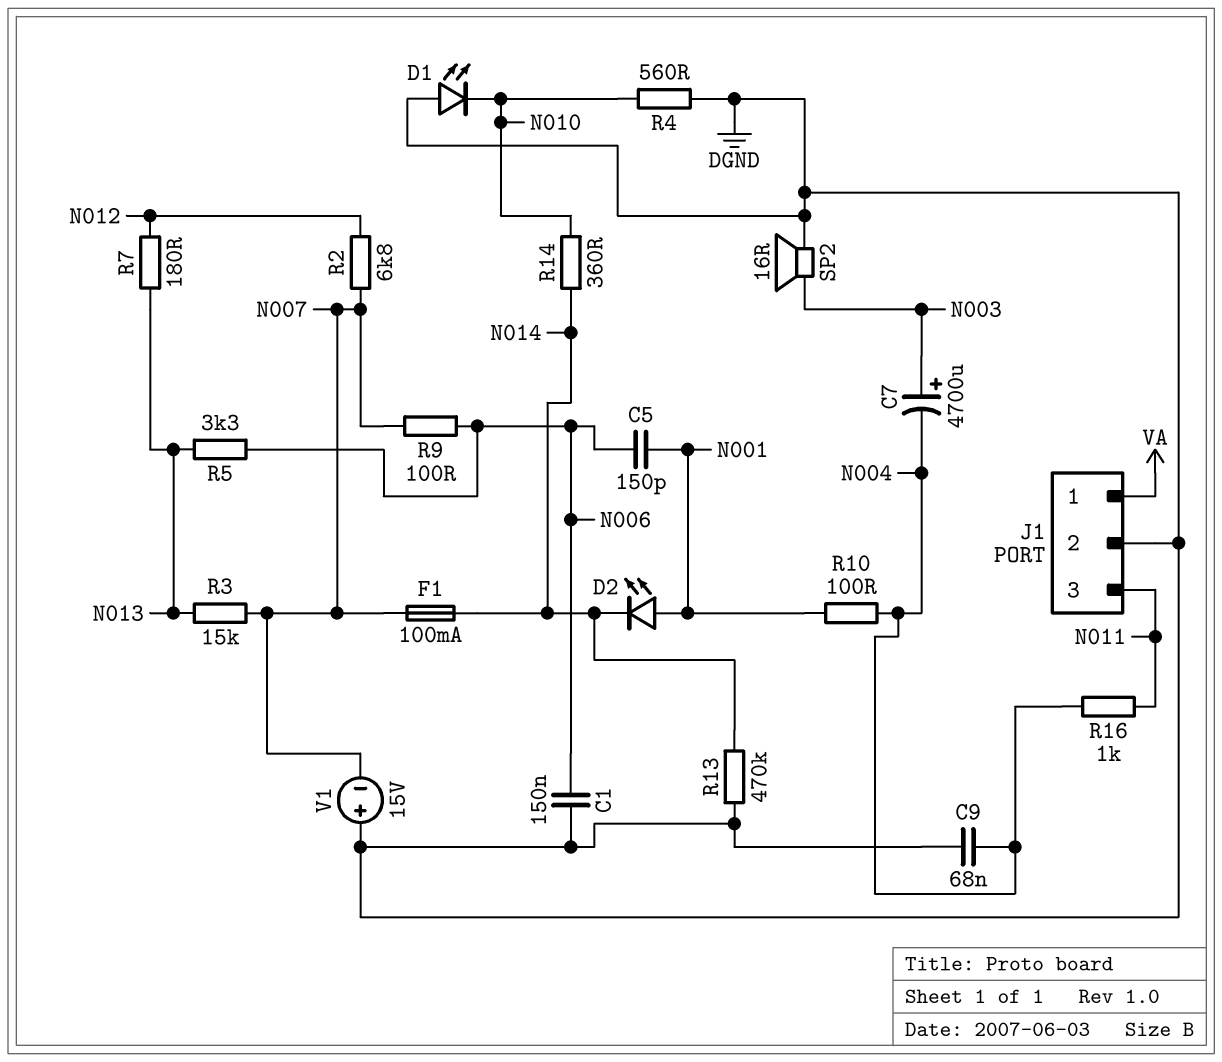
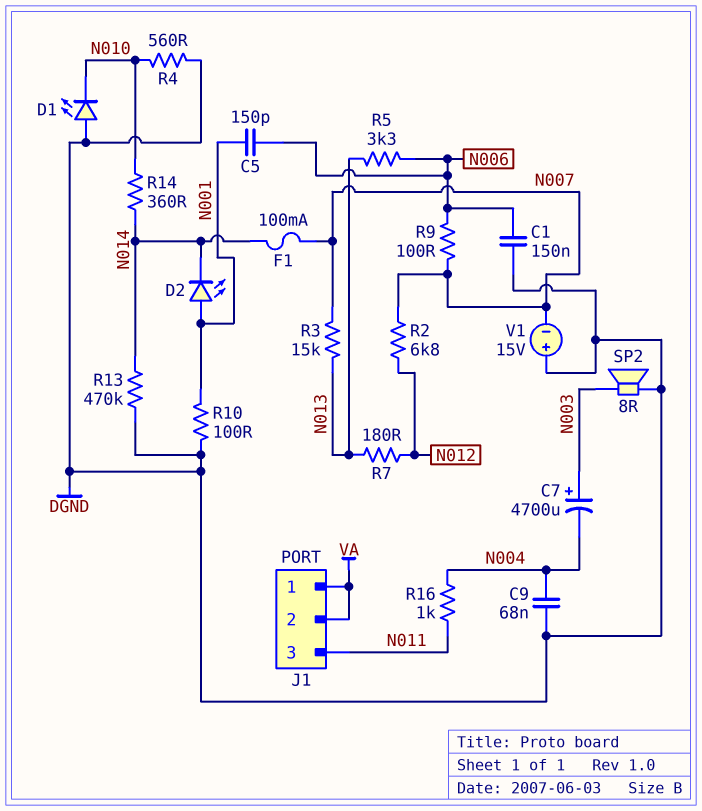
J1 pin 2: DGND -> VA
R10: 100 (N001, N004) -> 100 (DGND, N001)
SP2: speaker 16R (DGND, N003) -> speaker 8R (DGND, N003)

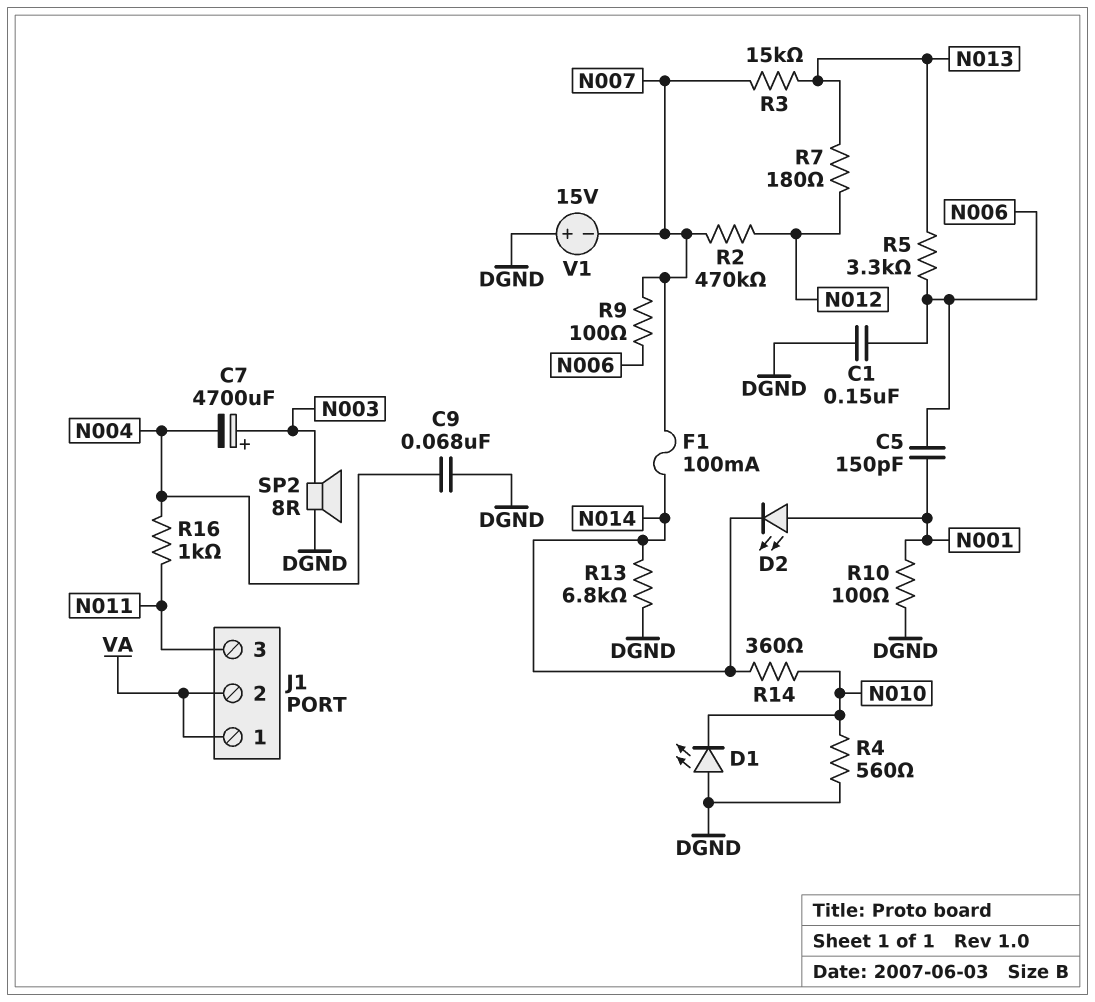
R2: 6.8k (N007, N012) -> 470k (N007, N012)
R13: 470k (DGND, N014) -> 6.8k (DGND, N014)

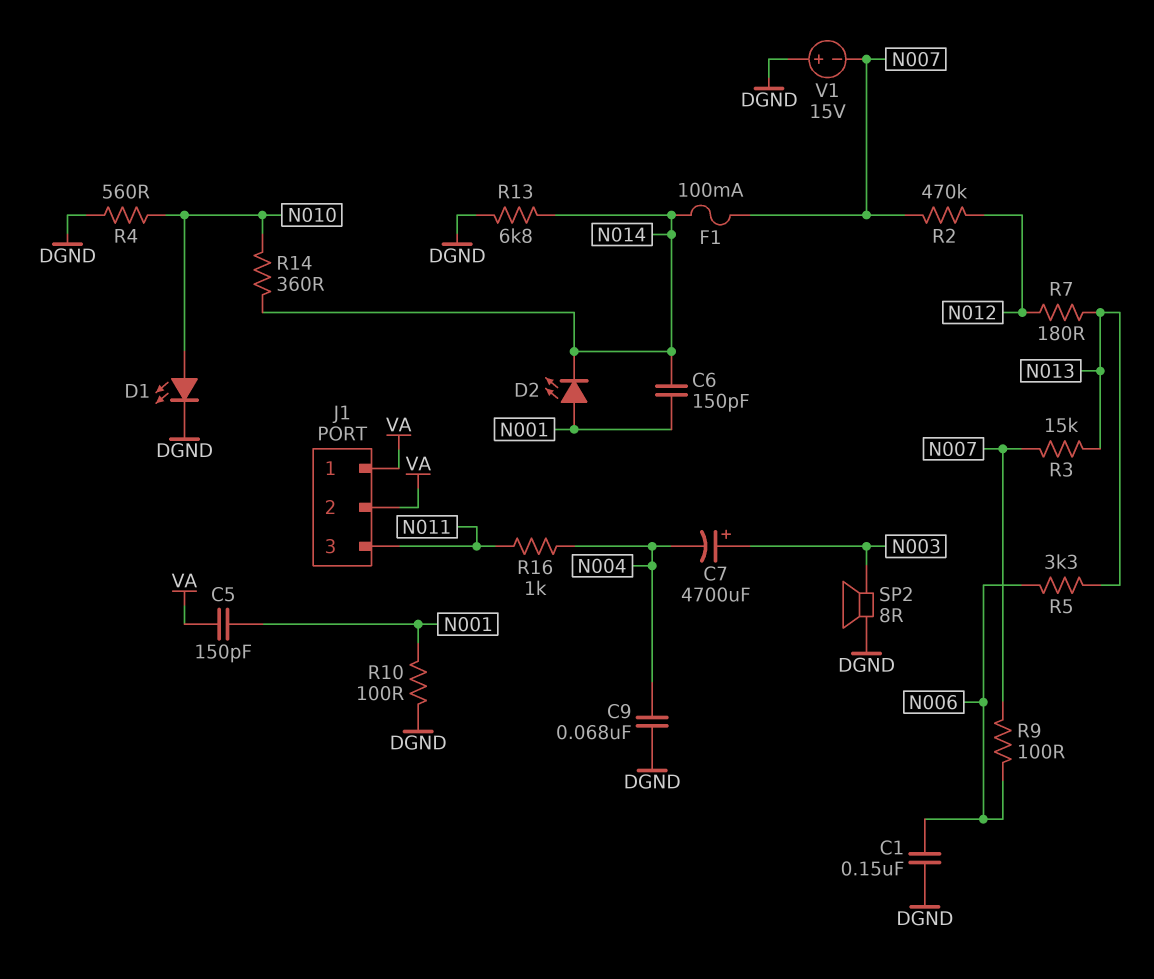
C5: 150pF (N001, N006) -> 150pF (N001, VA)
C6: none -> 150pF (N001, N014)
D1: LED (A DGND, K N010) -> LED (A N010, K DGND)

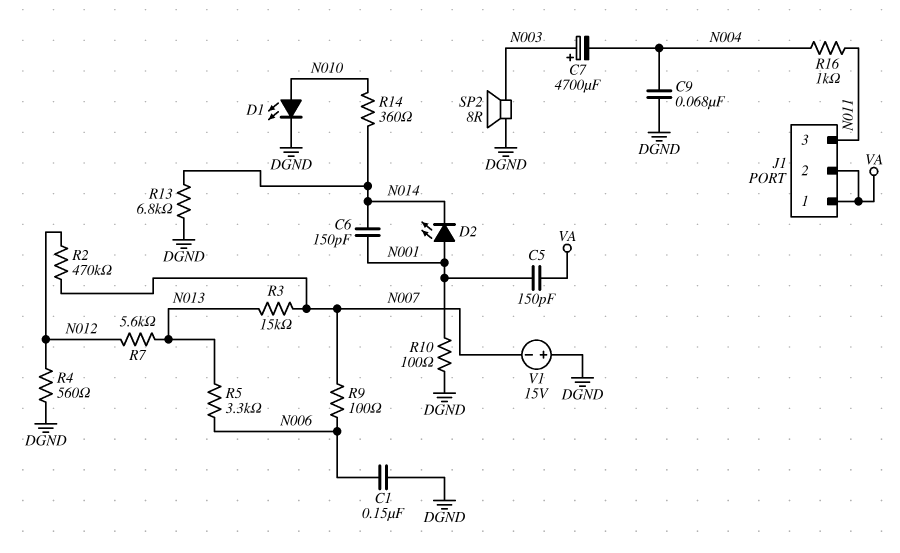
F1: 100mA (N007, N014) -> none
R4: 560 (DGND, N010) -> 560 (DGND, N012)
R7: 180 (N012, N013) -> 5.6k (N012, N013)

